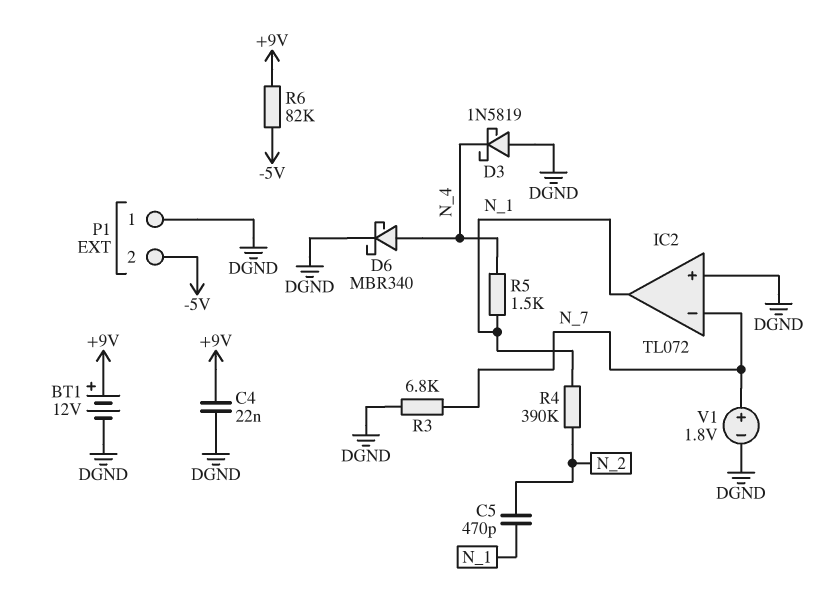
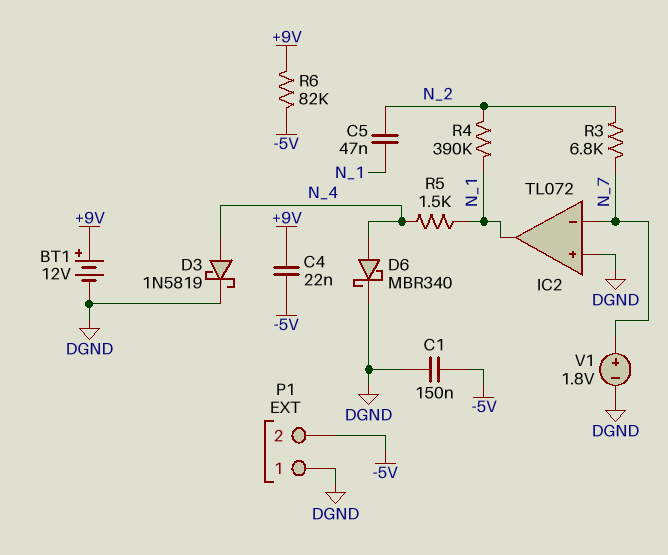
C1: none -> 150nF (-5V, DGND)
C4: 22nF (+9V, DGND) -> 22nF (+9V, -5V)
C5: 470pF (N_1, N_2) -> 47nF (N_1, N_2)
D3: schottky 1N5819 (A DGND, K N_4) -> schottky 1N5819 (A N_4, K DGND)
R3: 6.8k (DGND, N_7) -> 6.8k (N_2, N_7)

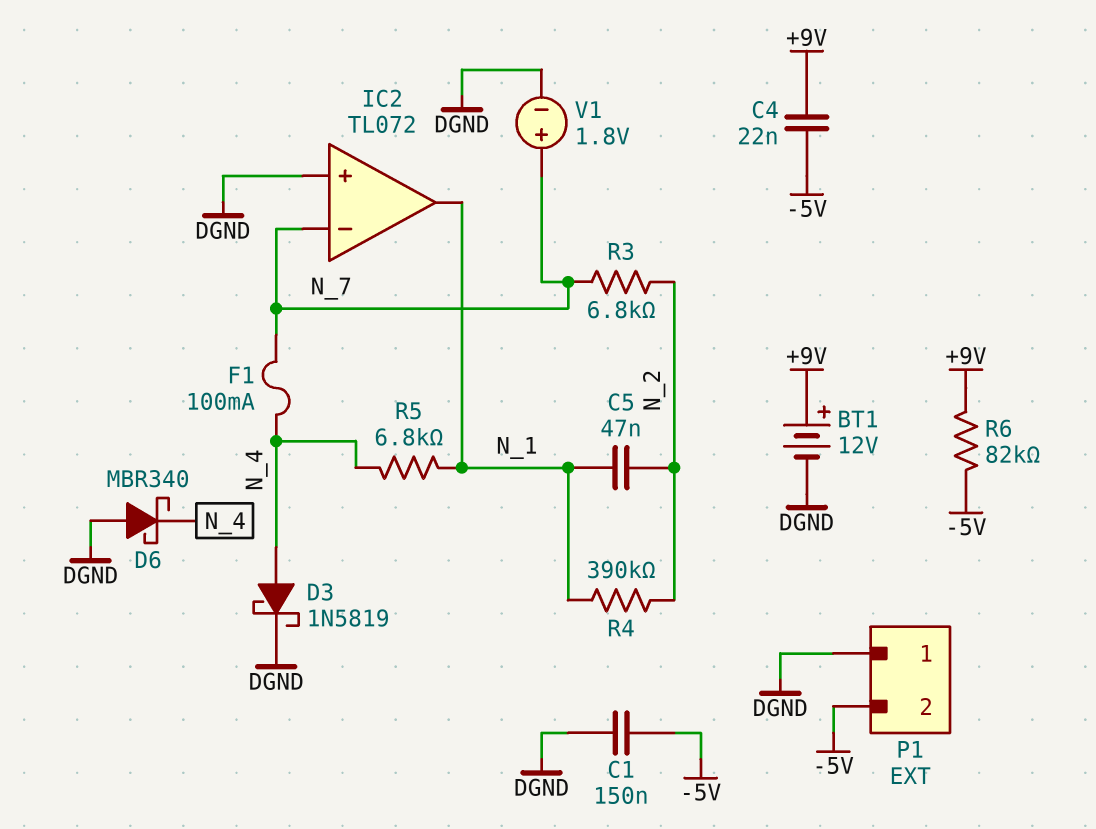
D6: schottky MBR340 (A N_4, K DGND) -> schottky MBR340 (A DGND, K N_4)
F1: none -> 100mA (N_4, N_7)
R5: 1.5k (N_1, N_4) -> 6.8k (N_1, N_4)

